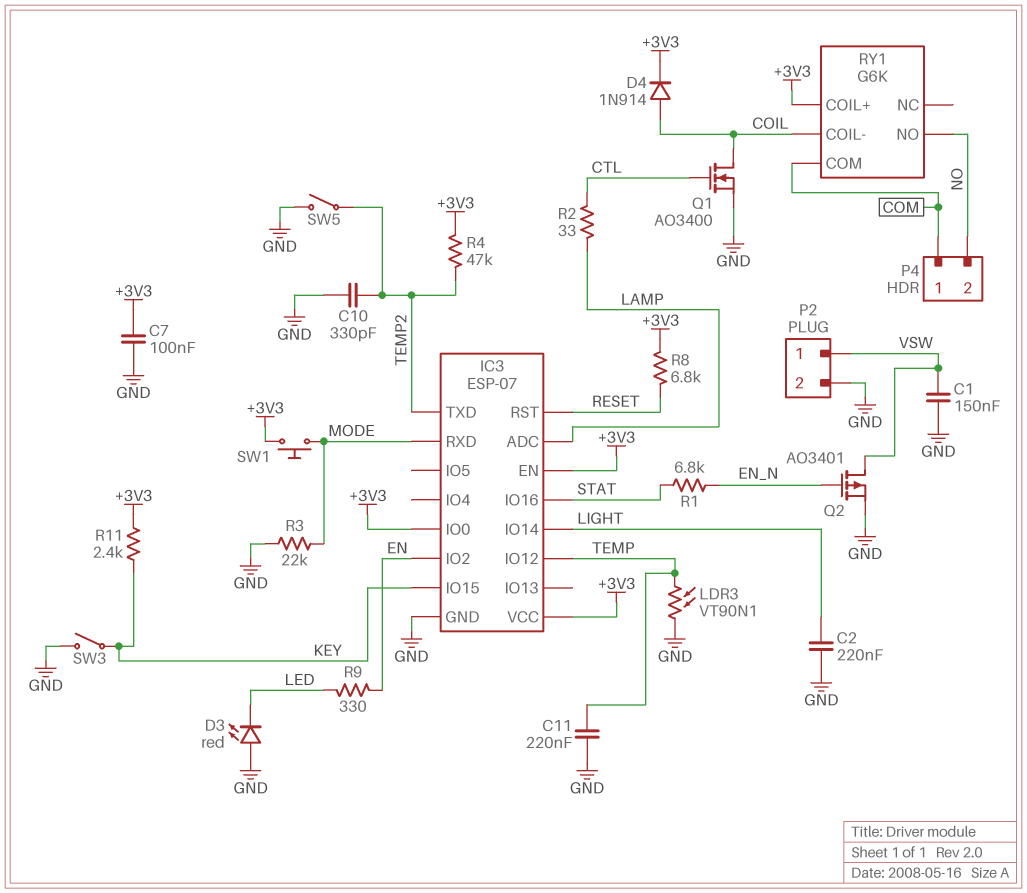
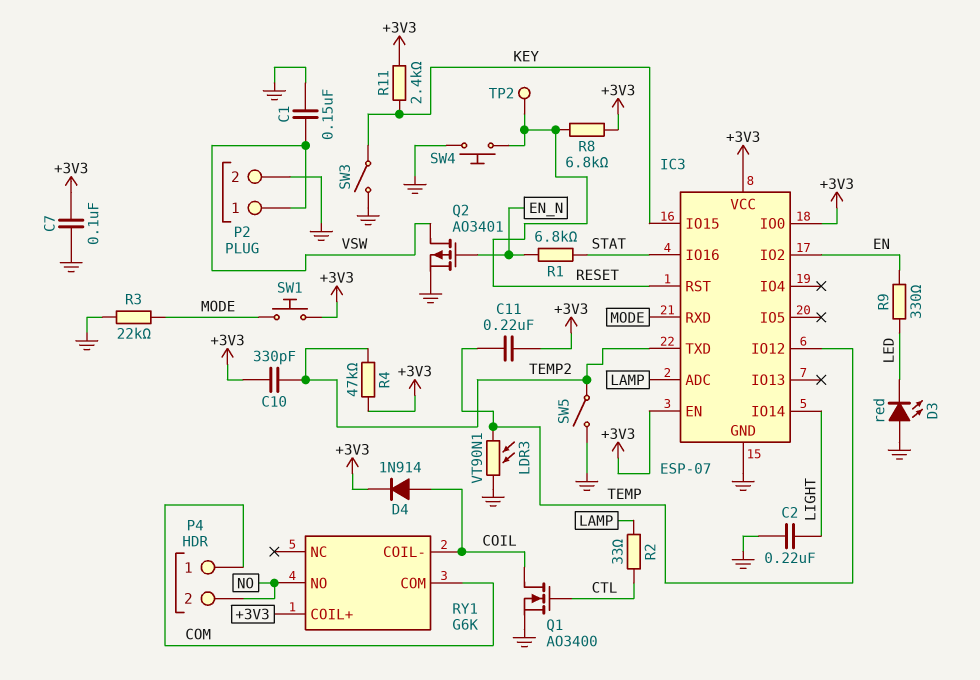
C10: 330pF (GND, TEMP2) -> 330pF (+3V3, TEMP2)
C11: 220nF (GND, TEMP) -> 220nF (+3V3, TEMP)
SW4: none -> button (GND, RESET)
TP2: none -> test point (RESET)

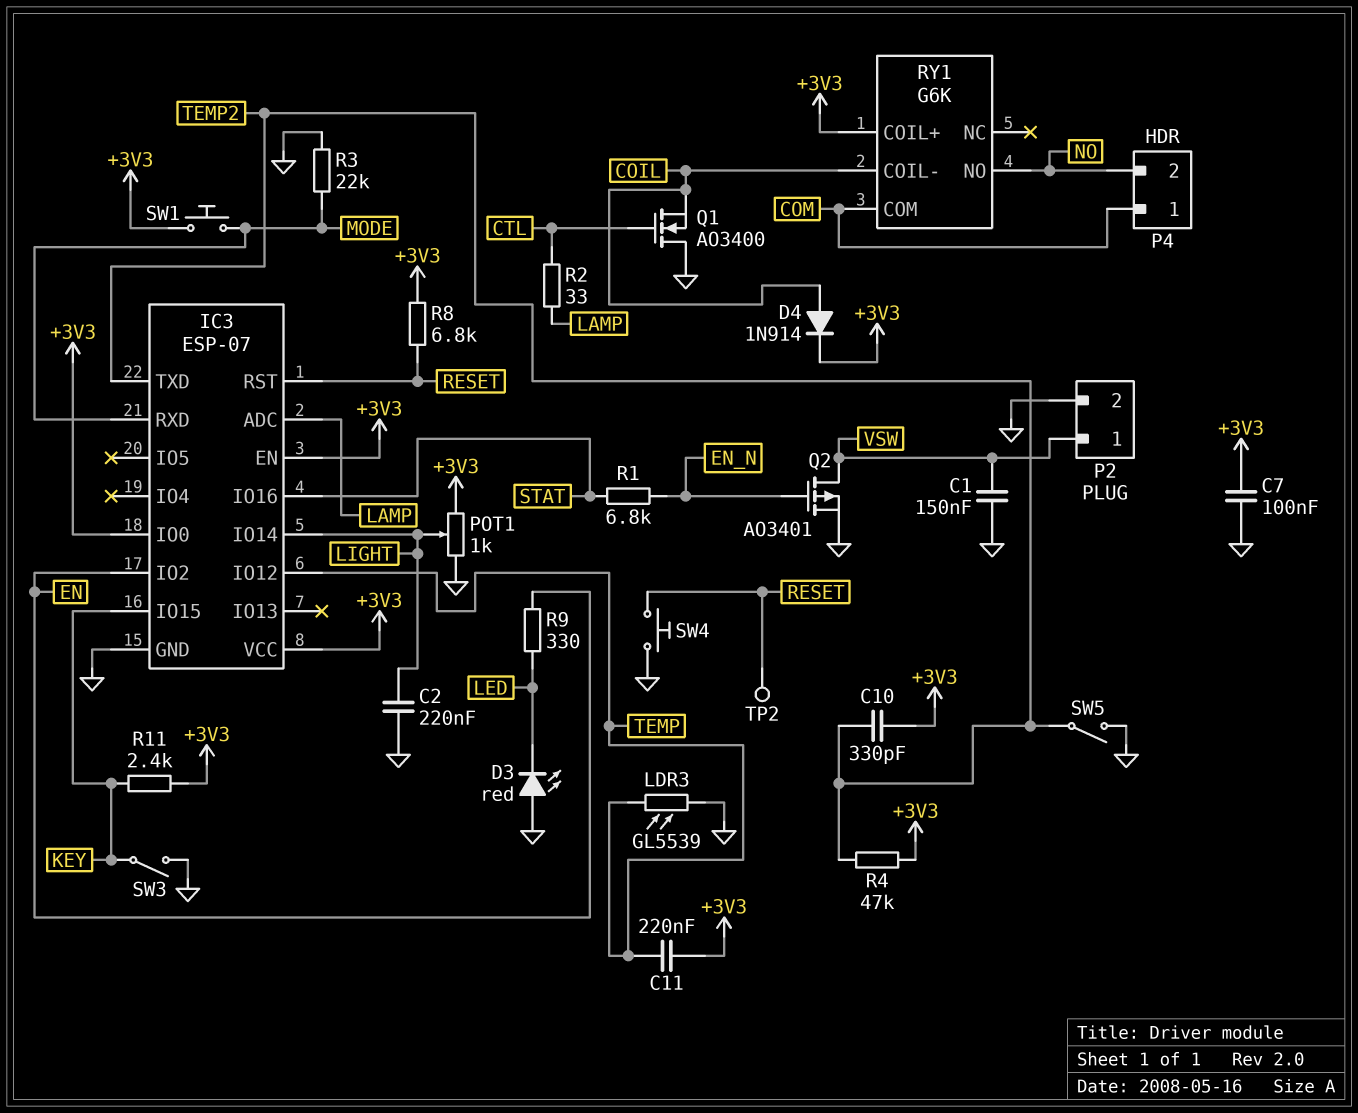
LDR3: VT90N1 (GND, TEMP) -> GL5539 (GND, TEMP)
POT1: none -> 1k (+3V3, GND, wiper LIGHT)
Q1: NMOS AO3400 (G CTL, D COIL, S GND) -> NMOS AO3400 (G CTL, D GND, S COIL)

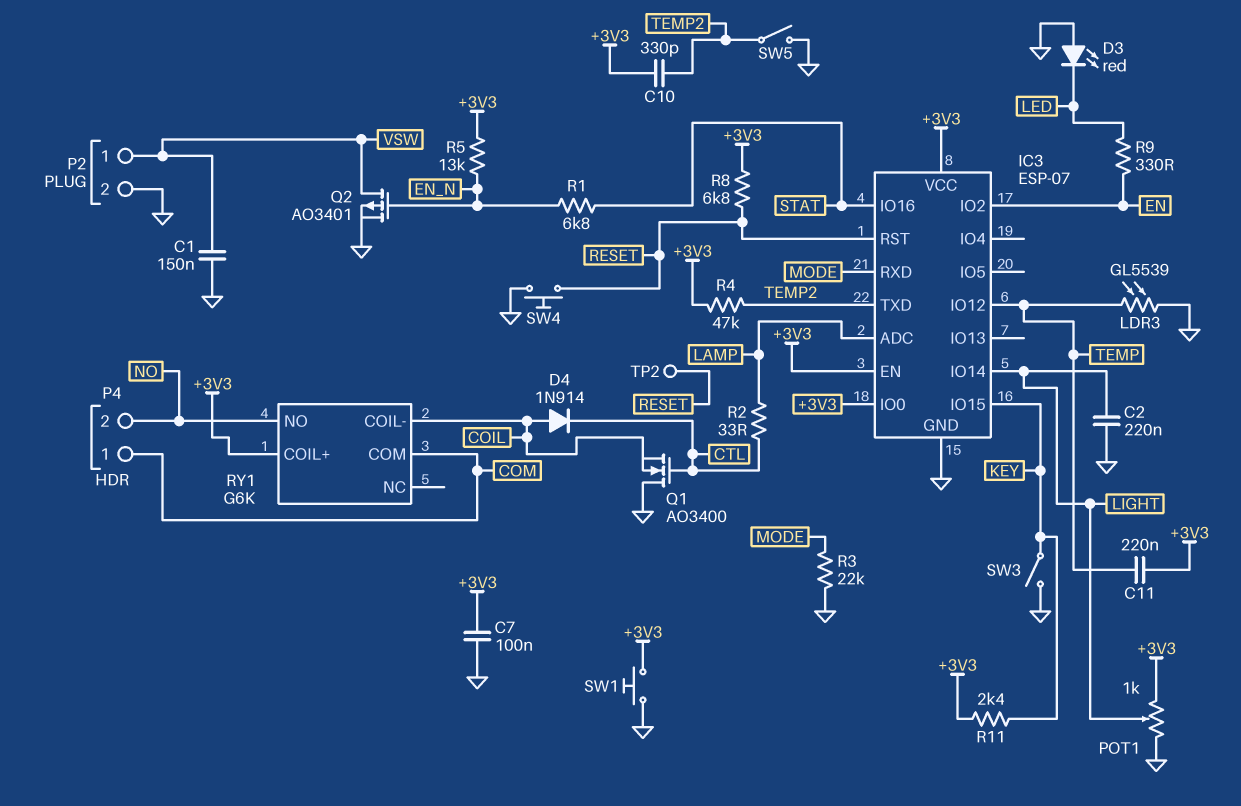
D4: diode 1N914 (A COIL, K +3V3) -> diode 1N914 (A COIL, K CTL)
R5: none -> 13k (+3V3, EN_N)
SW1: button (+3V3, MODE) -> button (+3V3, GND)

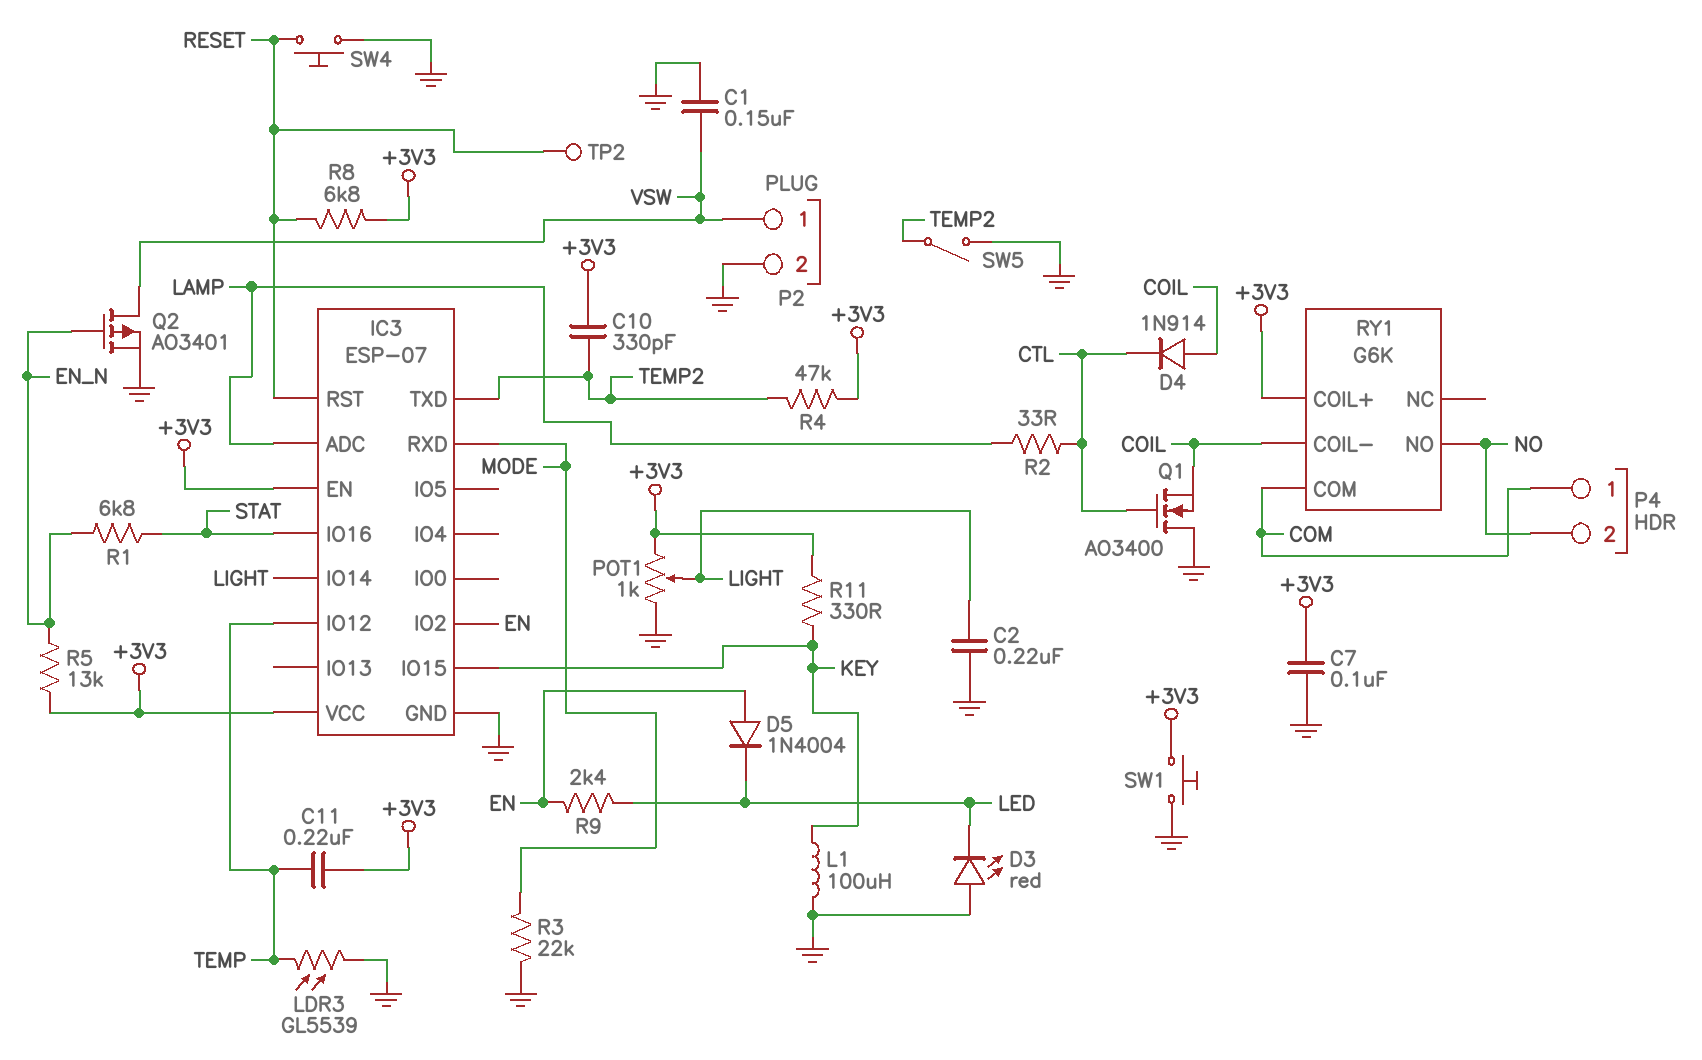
D5: none -> diode 1N4004 (A EN, K LED)
IC3 pin IO0: +3V3 -> none
L1: none -> 100uH (GND, KEY)
R9: 330 (EN, LED) -> 2.4k (EN, LED)
R11: 2.4k (+3V3, KEY) -> 330 (+3V3, KEY)
SW3: switch (GND, KEY) -> none

